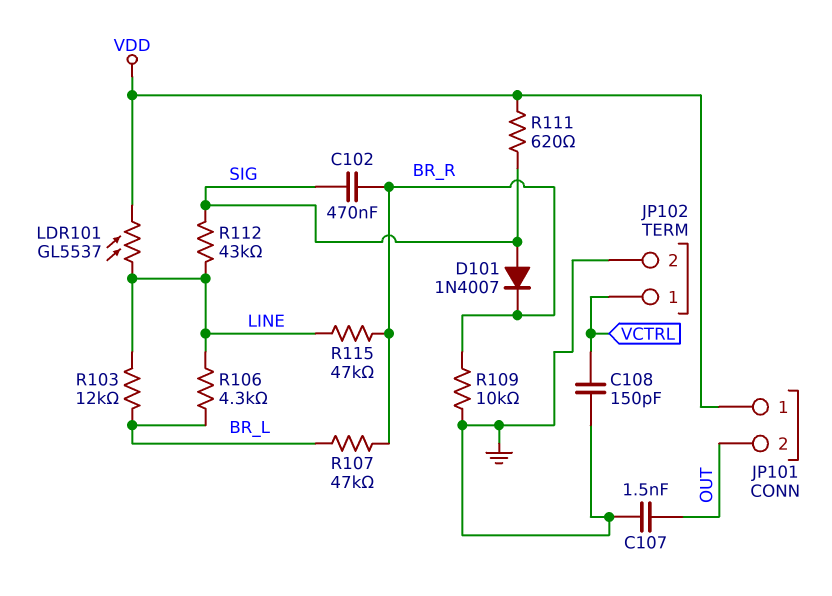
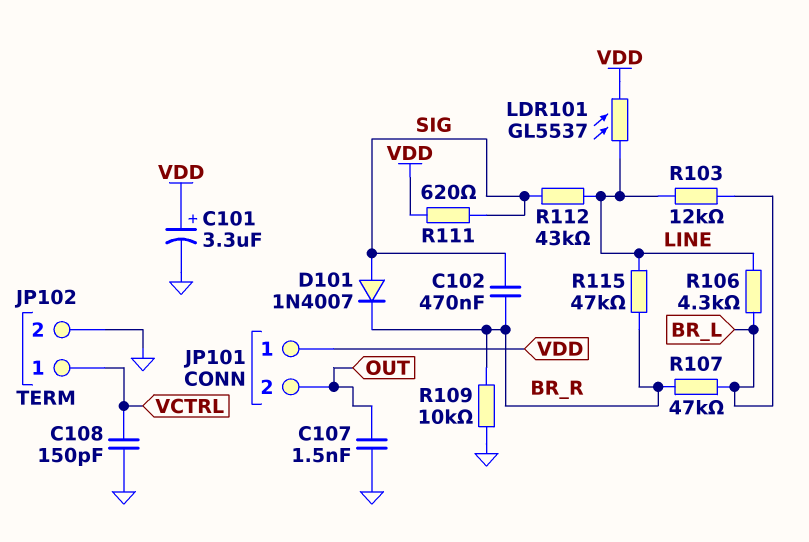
C101: none -> 3.3uF (plus VDD, minus GND)

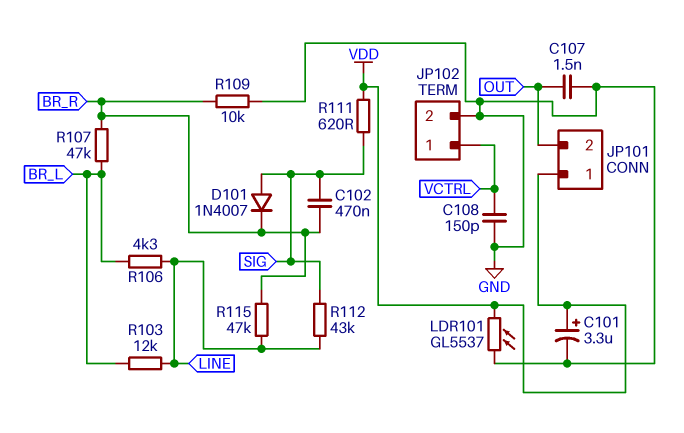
LDR101: GL5537 (LINE, VDD) -> GL5537 (GND, VDD)

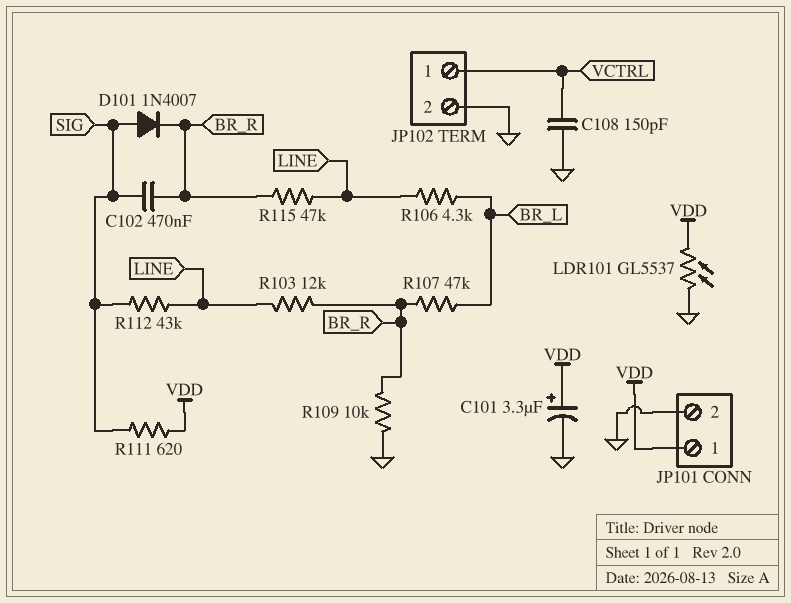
C107: 1.5nF (GND, OUT) -> none
JP101 pin 2: OUT -> GND
R103: 12k (BR_L, LINE) -> 12k (BR_R, LINE)

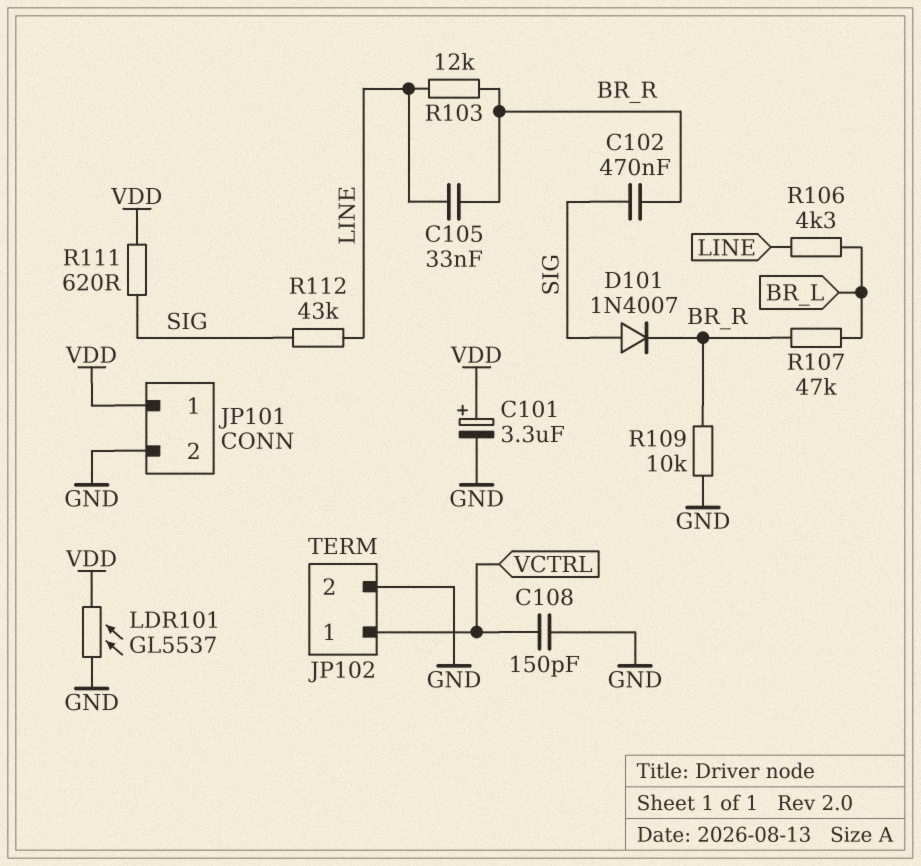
C105: none -> 33nF (BR_R, LINE)
R115: 47k (BR_R, LINE) -> none

